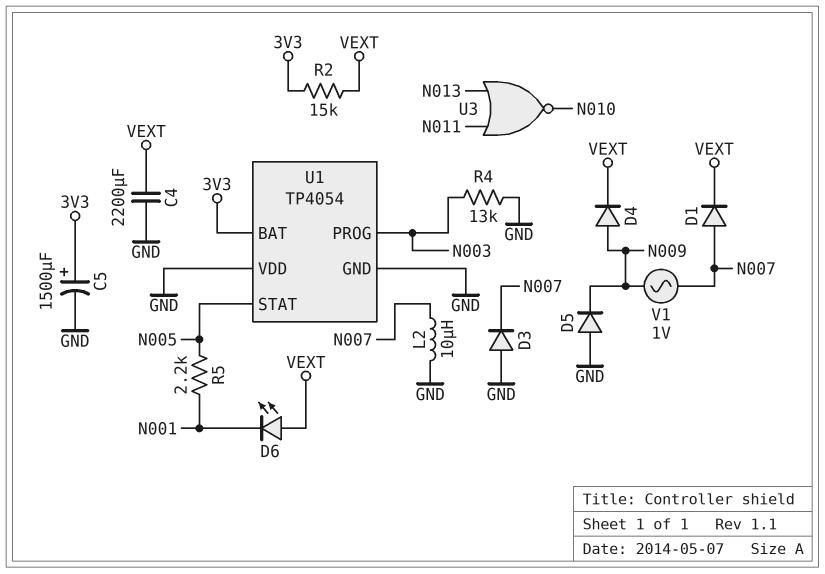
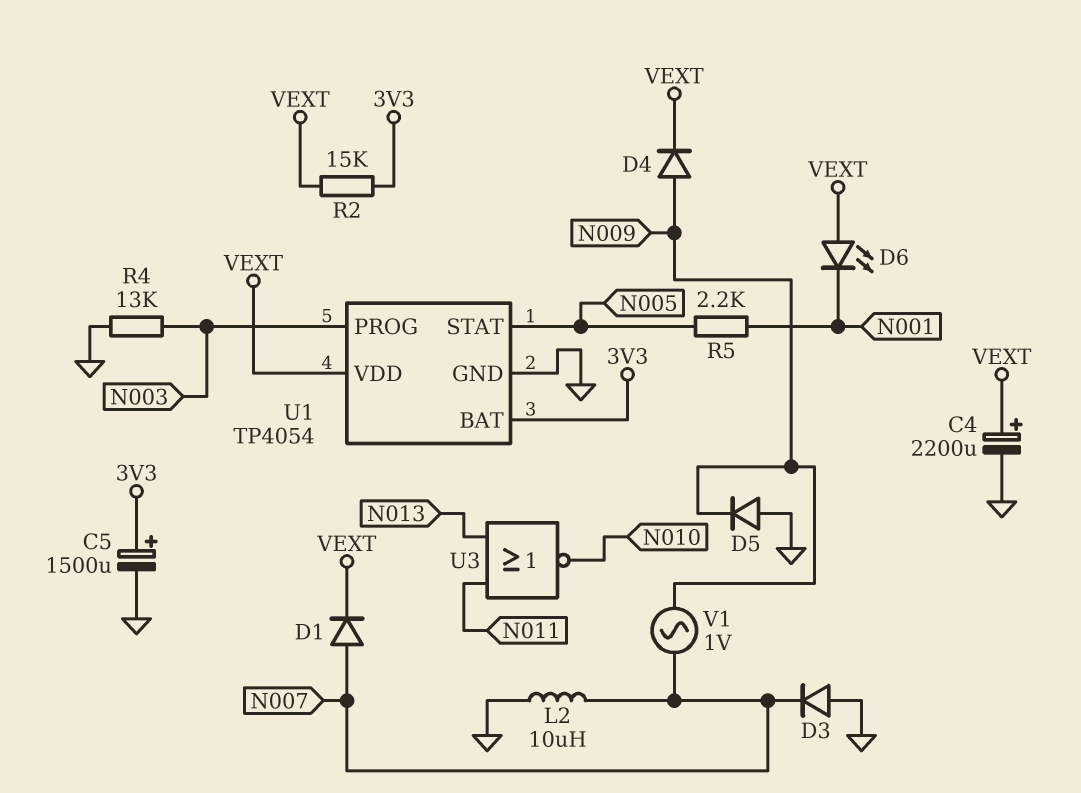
C4: 2200uF (GND, VEXT) -> 2200uF (plus VEXT, minus GND)
U1 pin VDD: GND -> VEXT

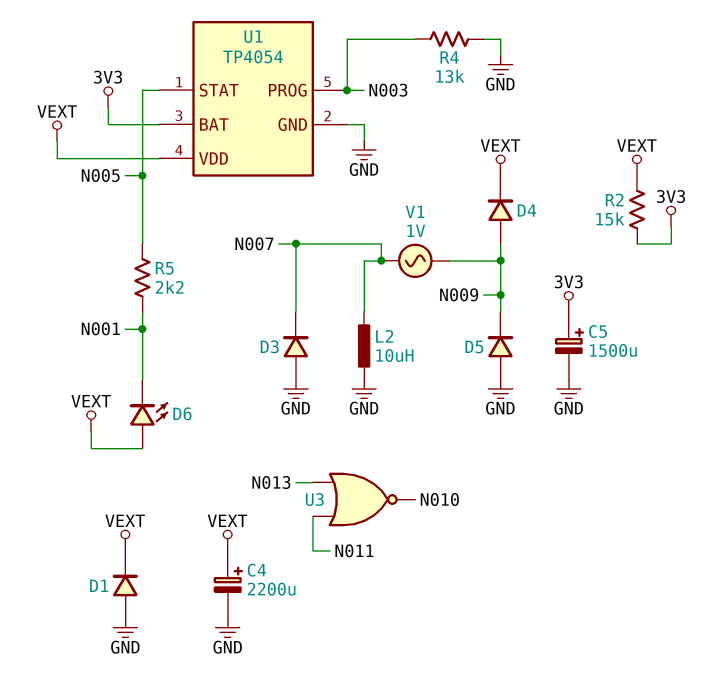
D1: diode (A N007, K VEXT) -> diode (A GND, K VEXT)

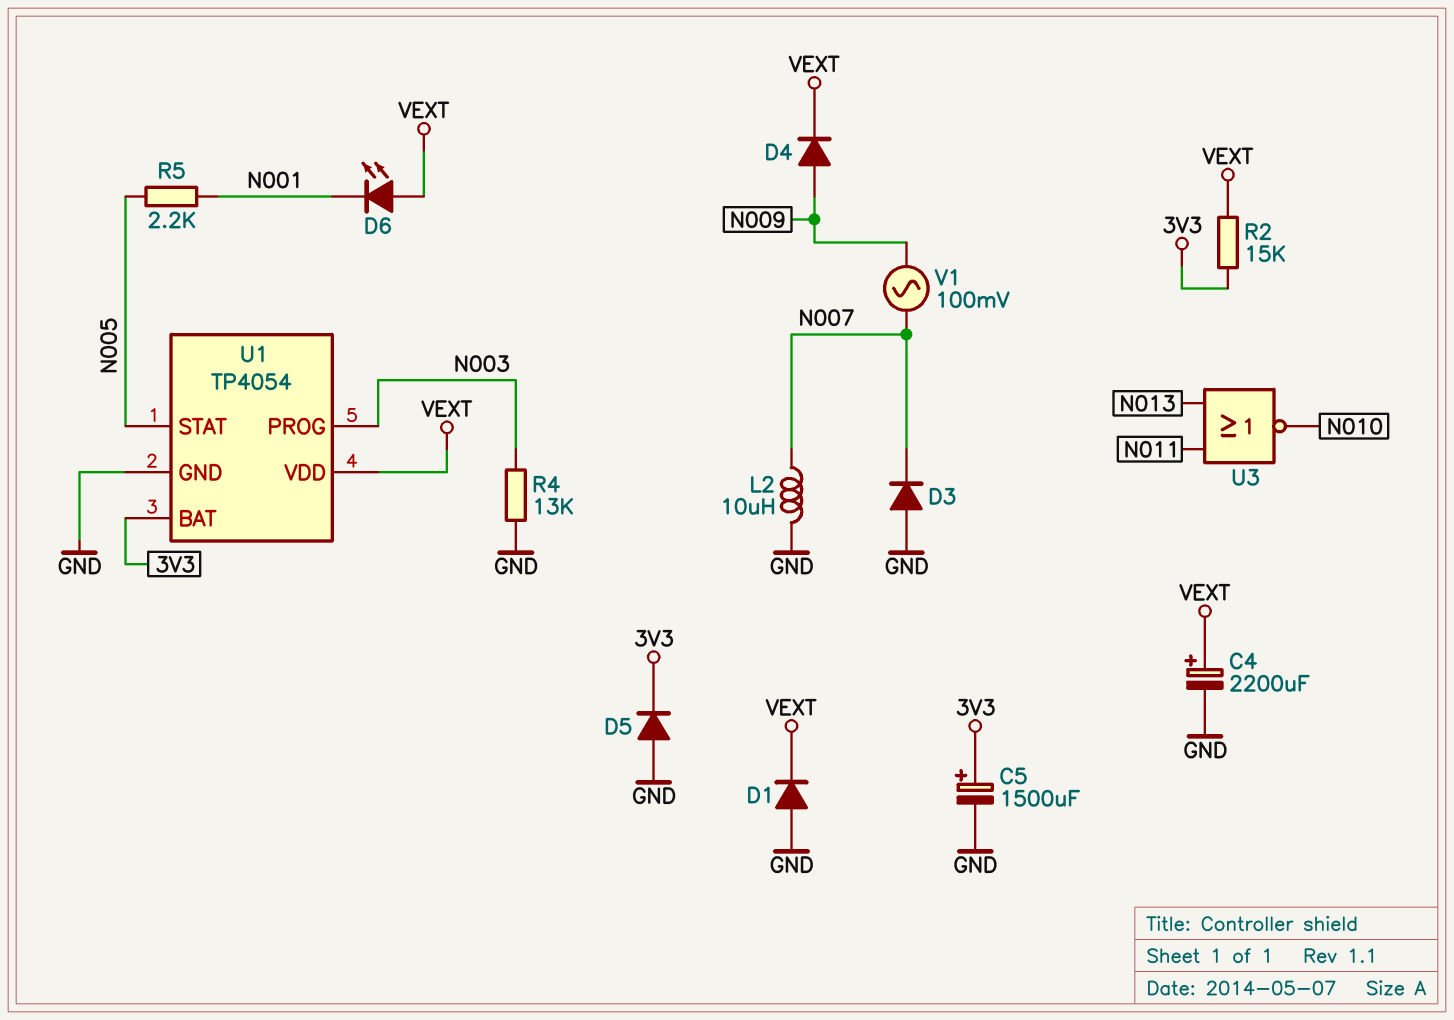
D5: diode (A GND, K N009) -> diode (A GND, K 3V3)
V1: AC 1V (N007, N009) -> AC 100mV (N007, N009)

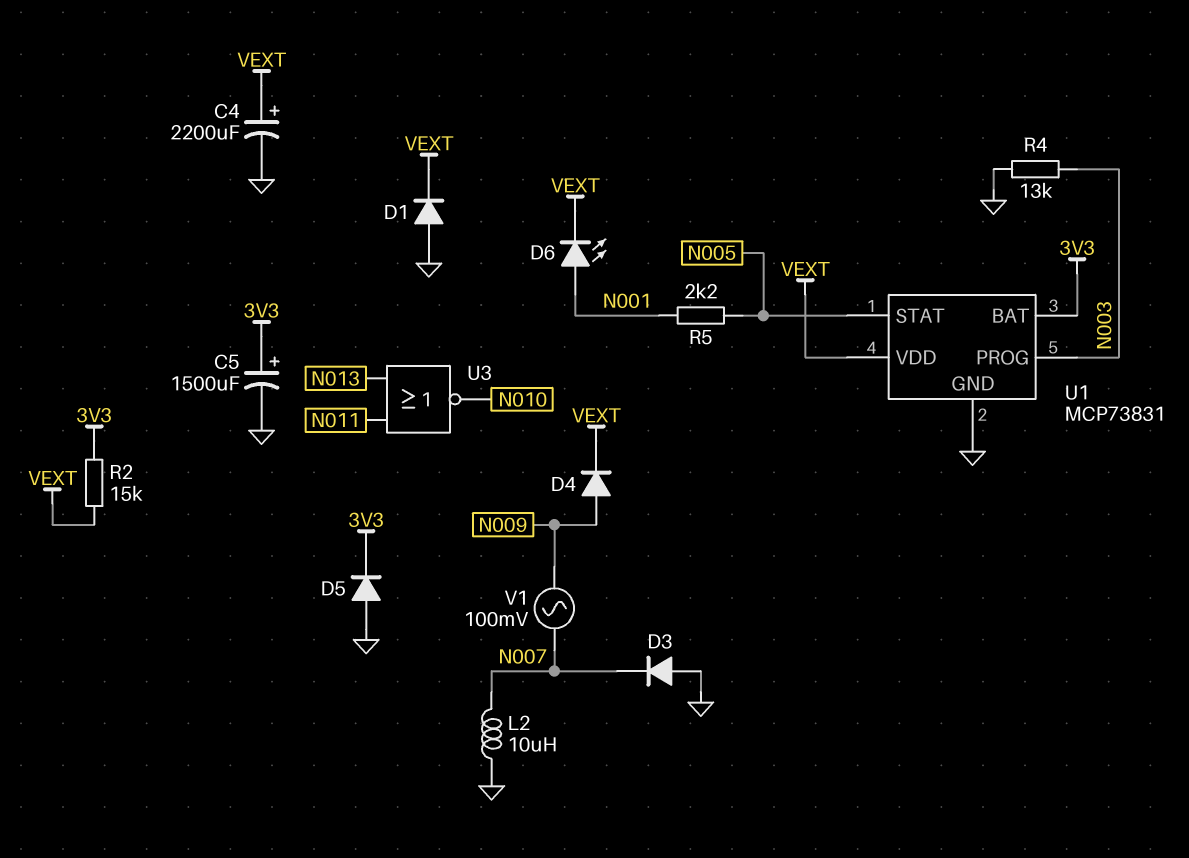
D6: LED (A VEXT, K N001) -> LED (A N001, K VEXT)
U1: TP4054 -> MCP73831

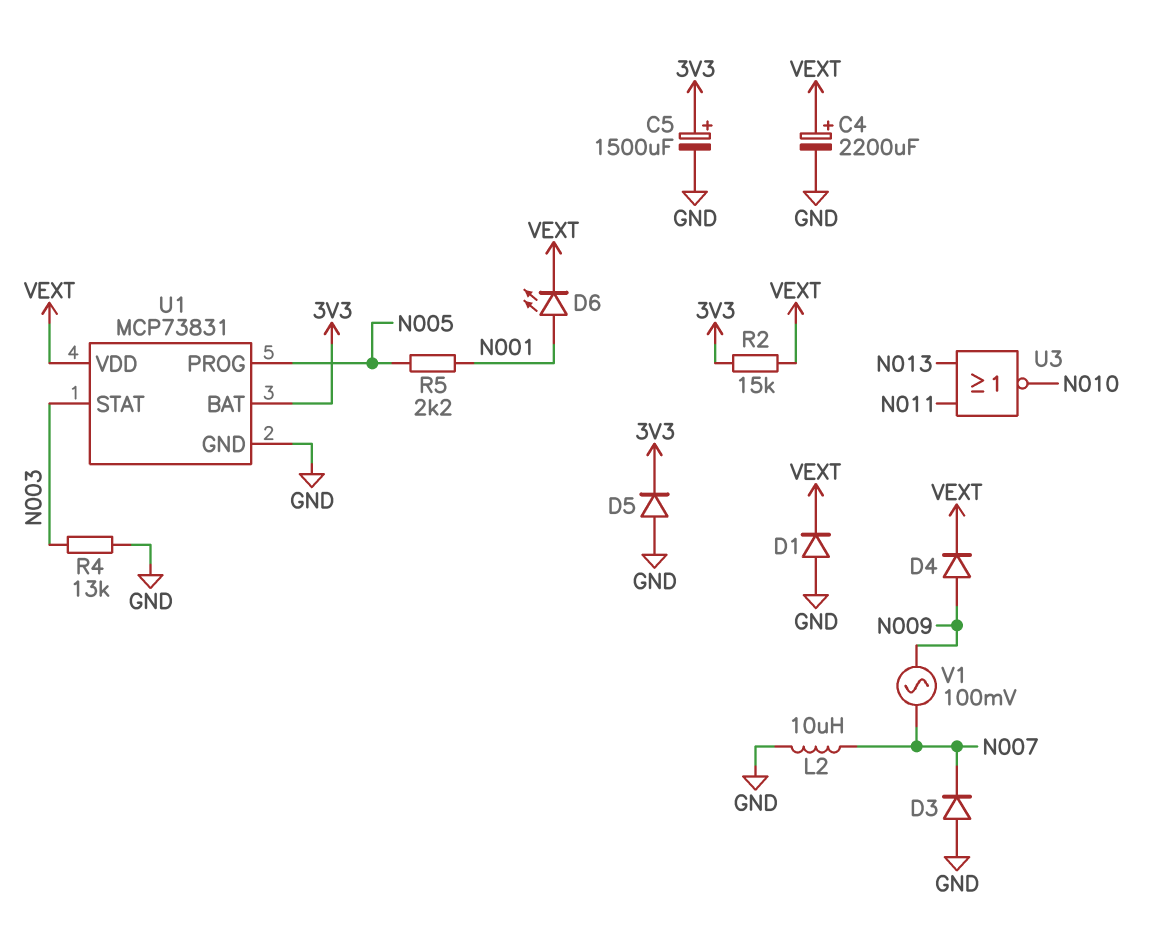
U1 pin PROG: N003 -> N005
U1 pin STAT: N005 -> N003

